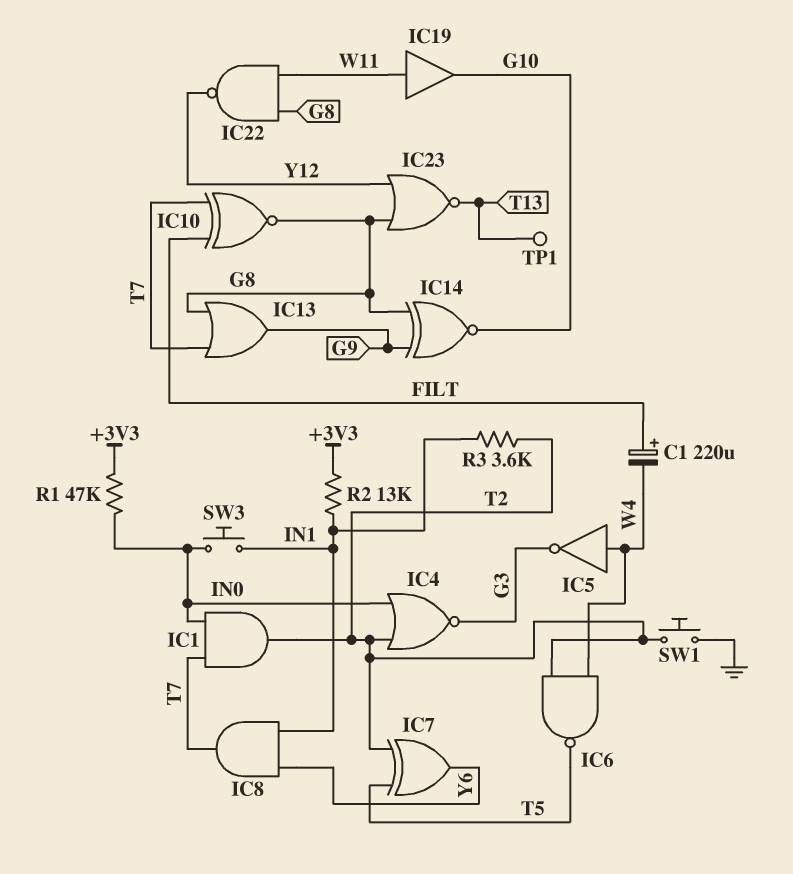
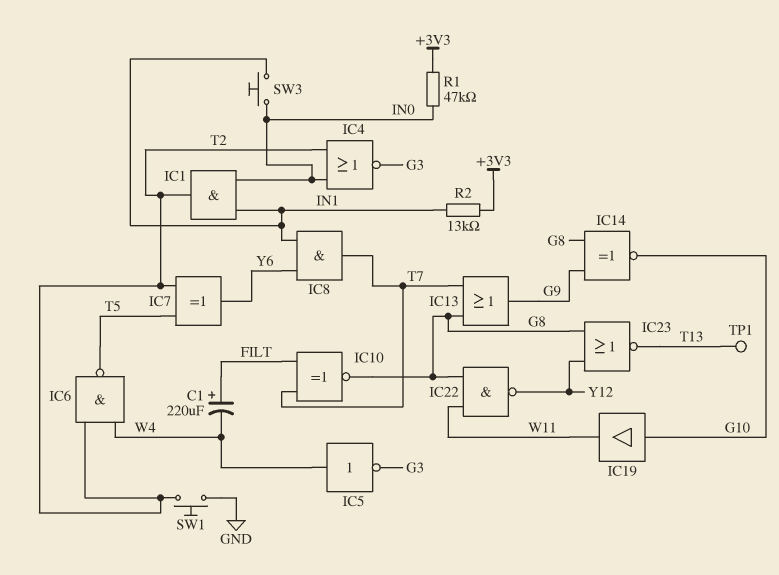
IC1: AND (in IN0, in T7, out T2) -> AND (in IN0, in IN1, out T2)
IC19: buffer (in W11, out G10) -> buffer (in G10, out W11)
R3: 3.6k (IN1, T2) -> none

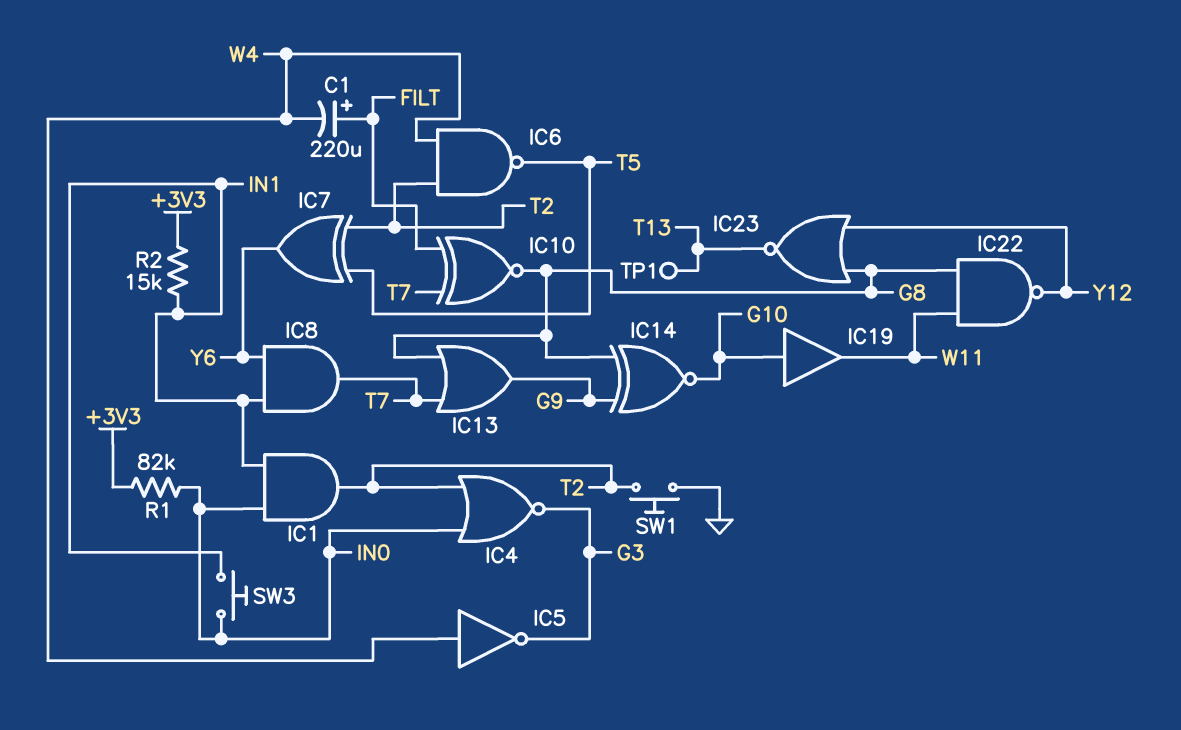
R1: 47k (+3V3, IN0) -> 82k (+3V3, IN0)
R2: 13k (+3V3, IN1) -> 15k (+3V3, IN1)

